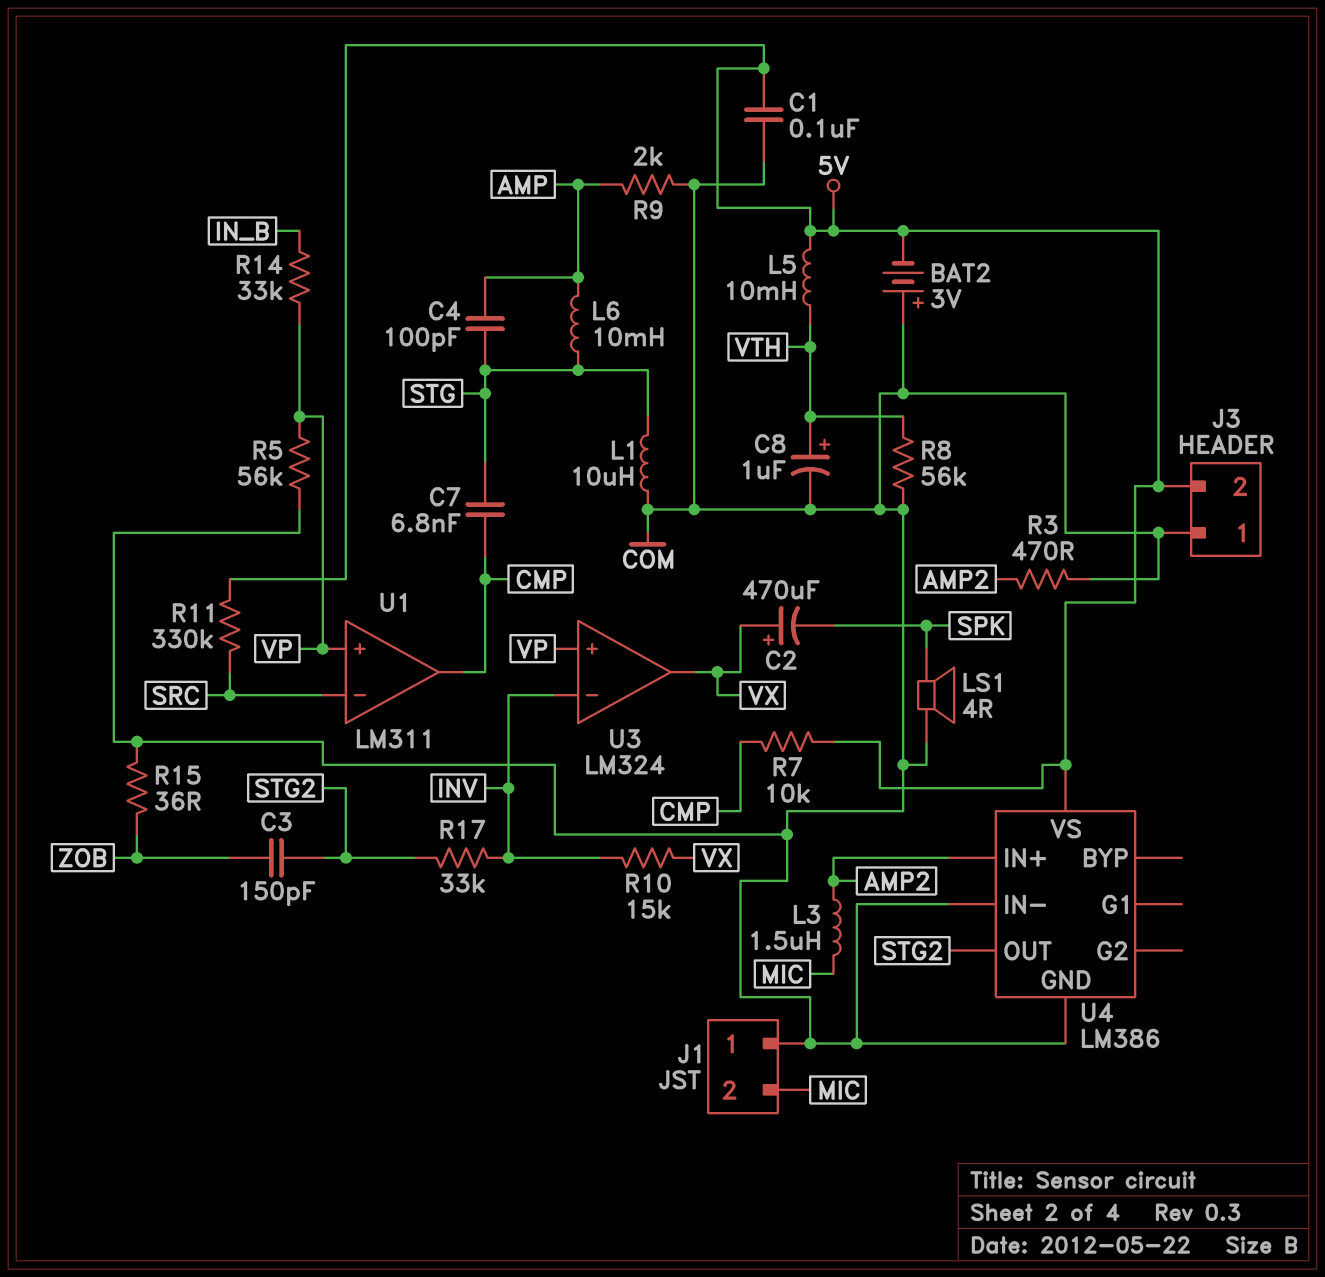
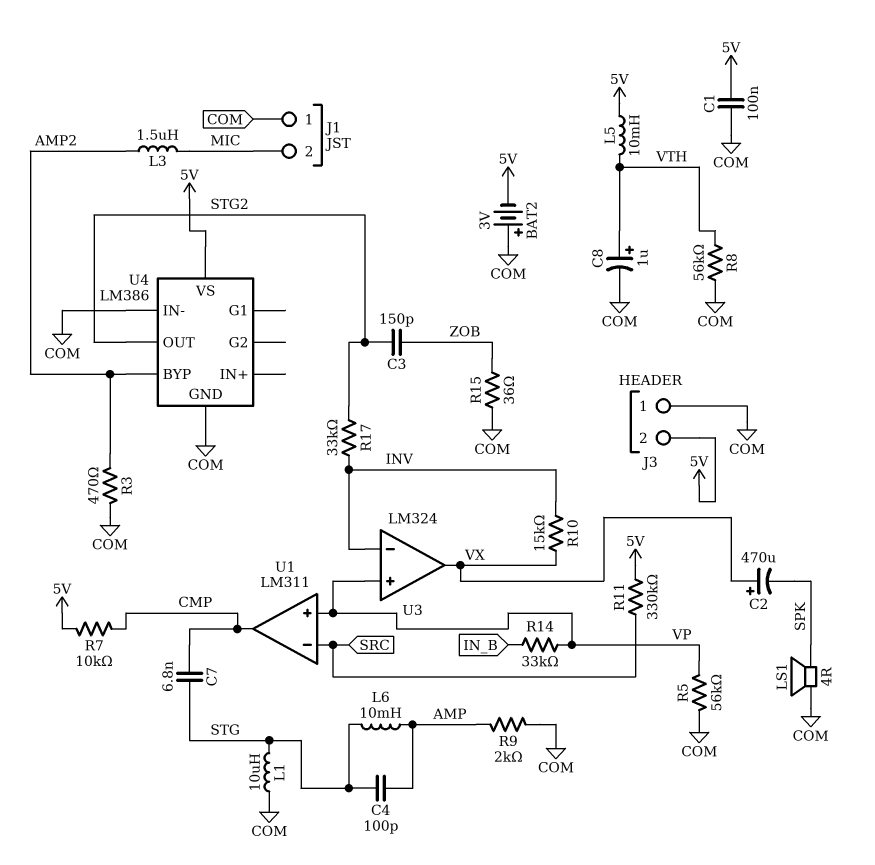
U4 pin BYP: none -> AMP2
U4 pin IN+: AMP2 -> none

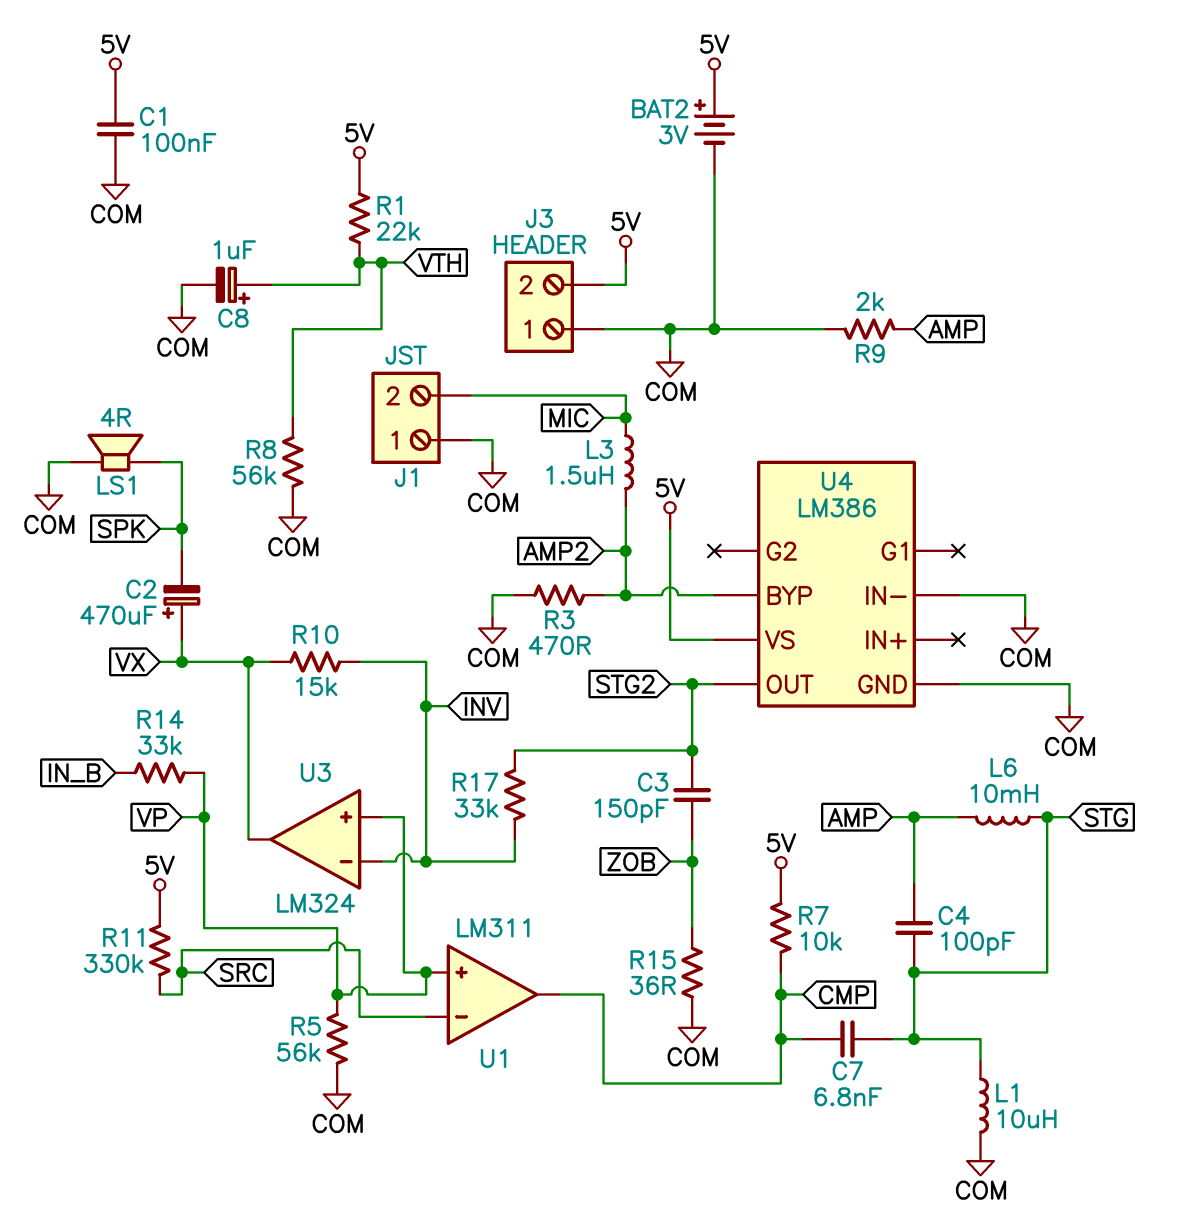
BAT2: 3V (plus COM, minus 5V) -> 3V (plus 5V, minus COM)
L5: 10mH (5V, VTH) -> none
R1: none -> 22k (5V, VTH)

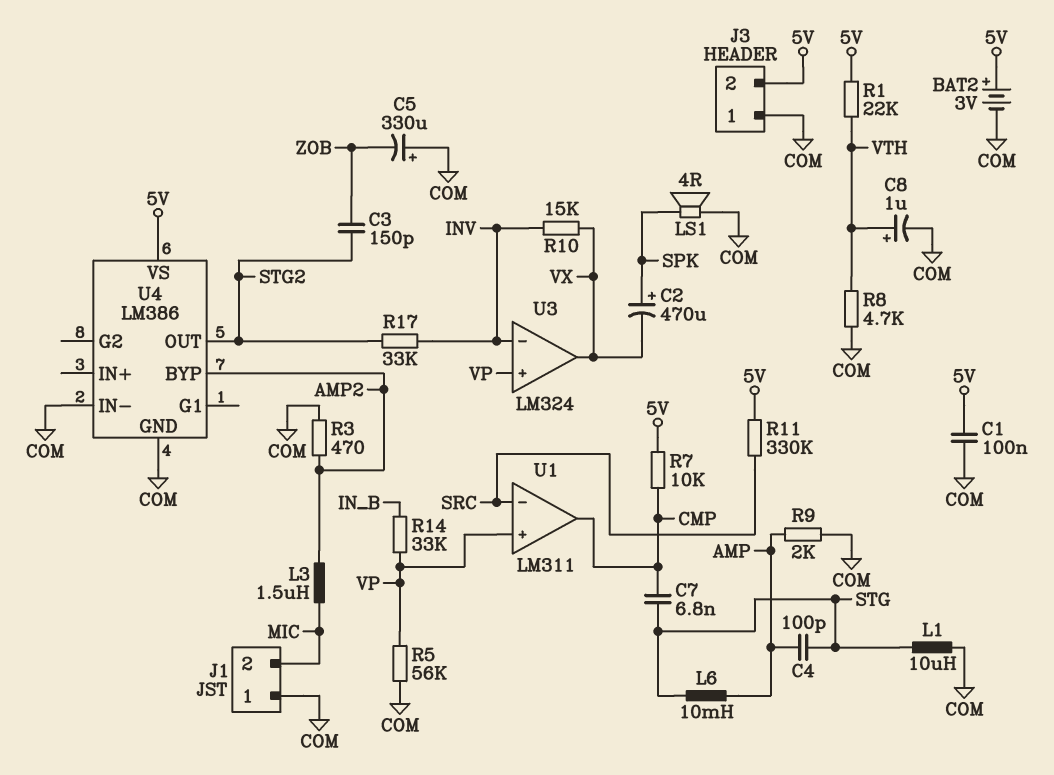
C2: 470uF (plus VX, minus SPK) -> 470uF (plus SPK, minus VX)
C5: none -> 330uF (plus COM, minus ZOB)
R8: 56k (COM, VTH) -> 4.7k (COM, VTH)
R15: 36 (COM, ZOB) -> none

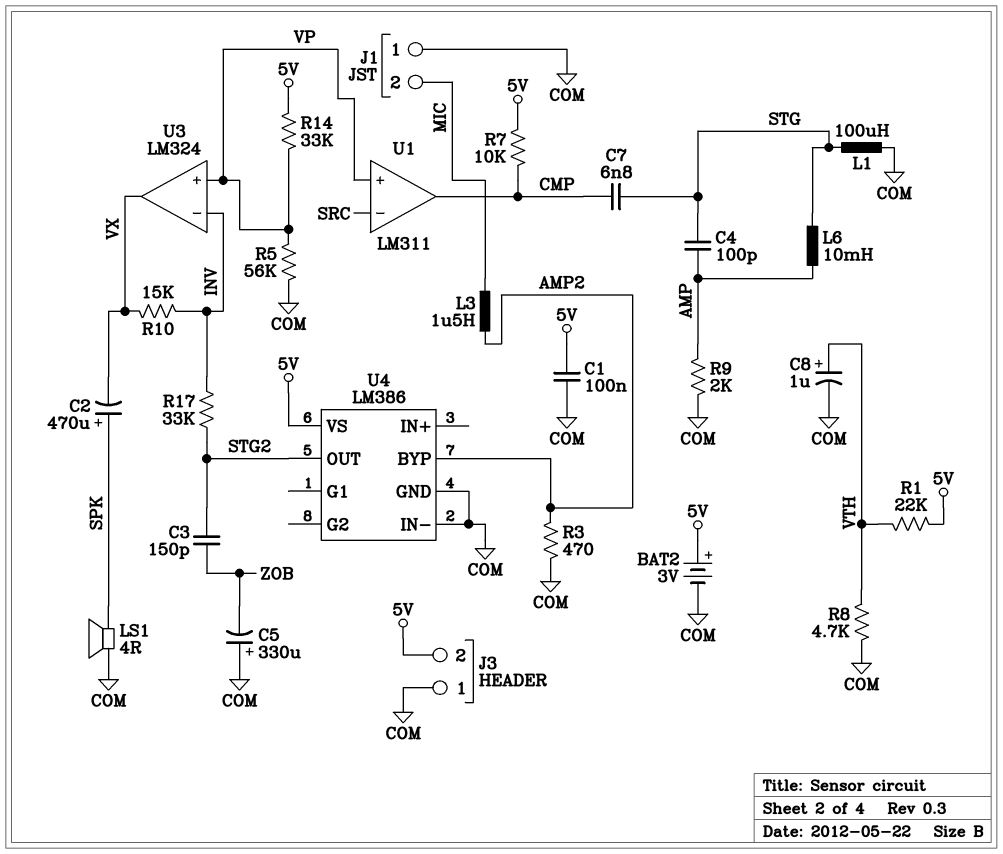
L1: 10uH (COM, STG) -> 100uH (COM, STG)
R11: 330k (5V, SRC) -> none
R14: 33k (IN_B, VP) -> 33k (5V, VP)

